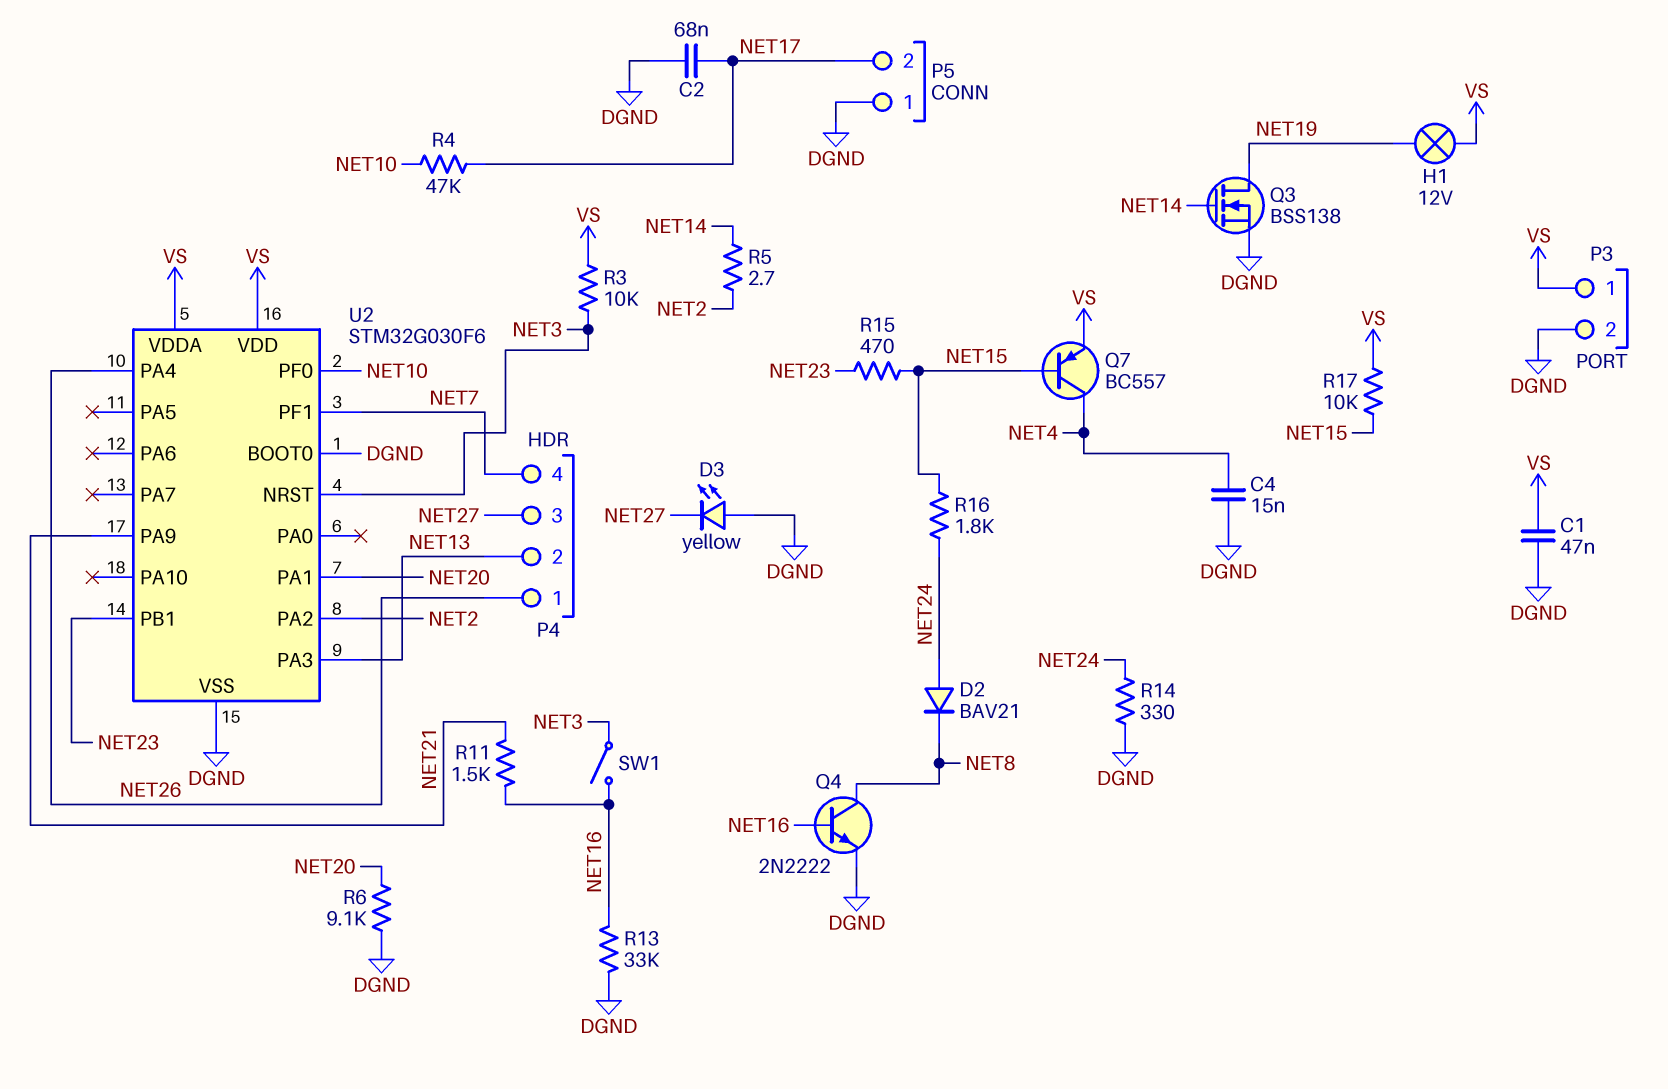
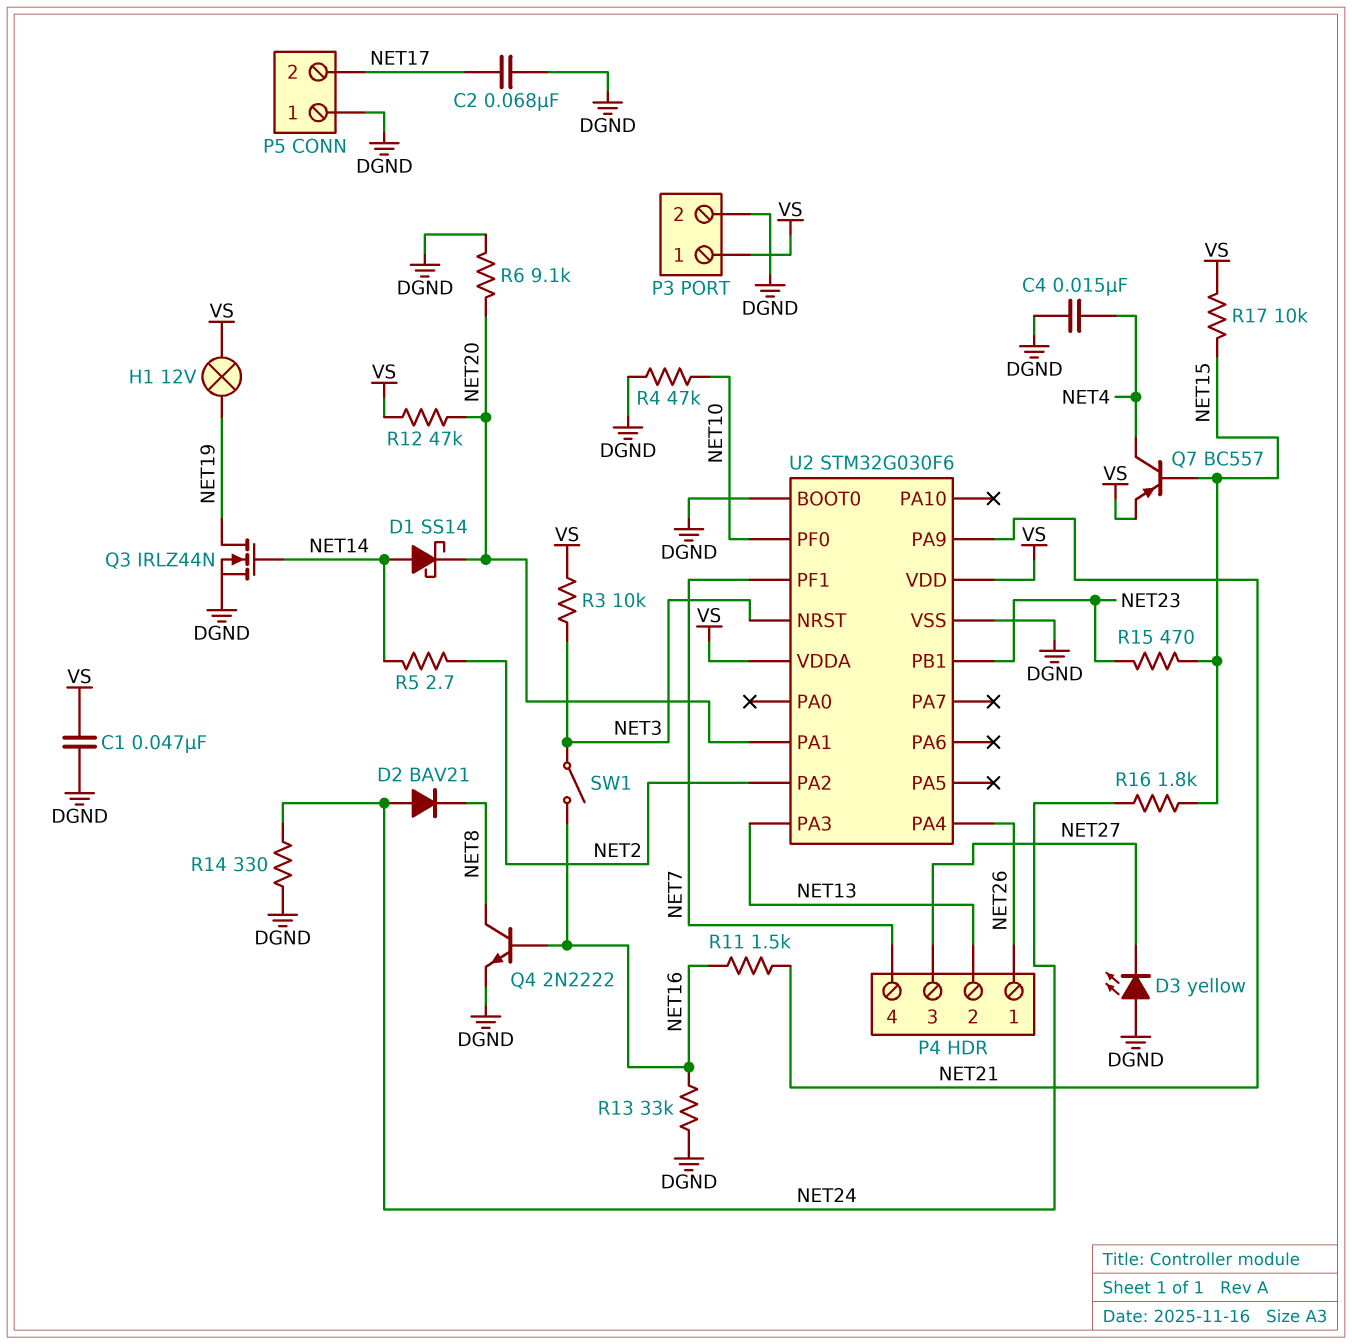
D1: none -> schottky SS14 (A NET14, K NET20)
Q3: NMOS BSS138 (G NET14, D NET19, S DGND) -> NMOS IRLZ44N (G NET14, D NET19, S DGND)
R4: 47k (NET10, NET17) -> 47k (DGND, NET10)
R12: none -> 47k (NET20, VS)

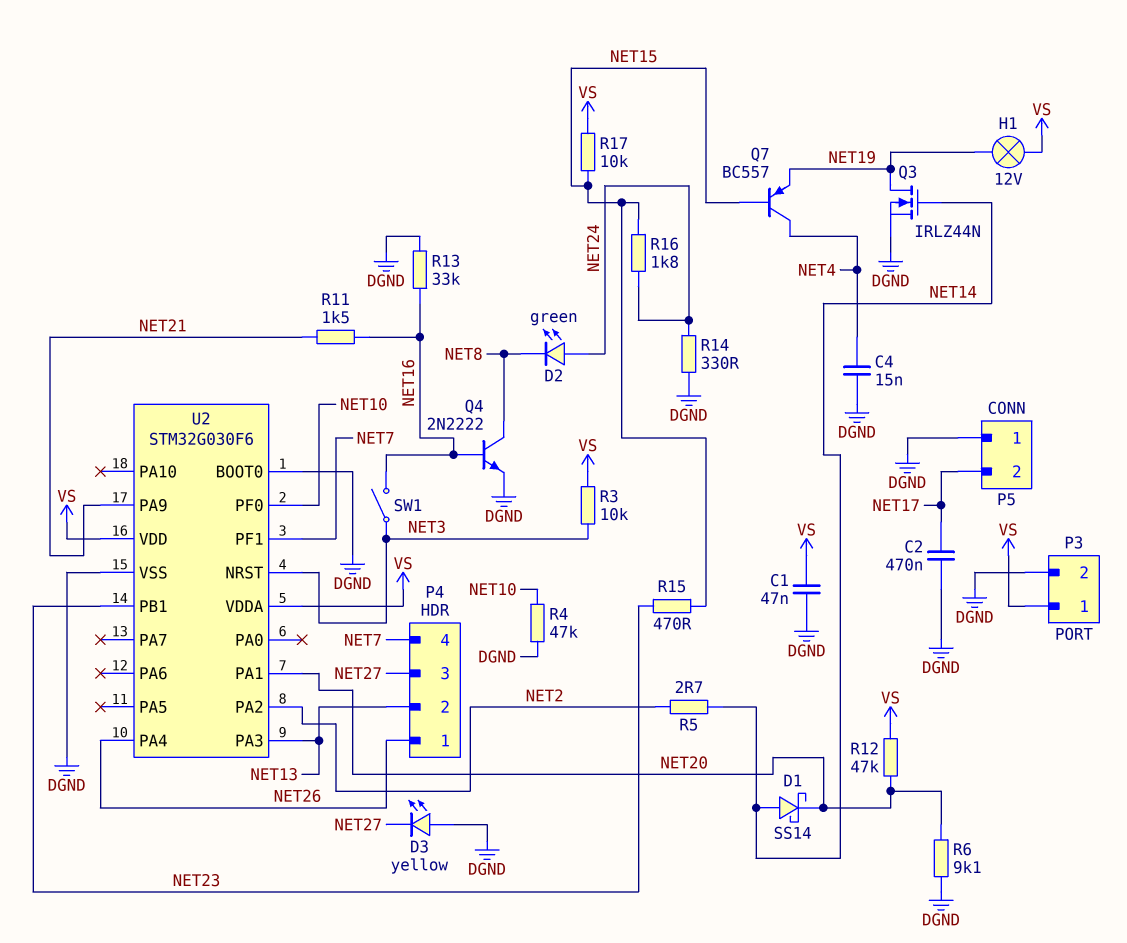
C2: 68nF (DGND, NET17) -> 470nF (DGND, NET17)
D2: diode BAV21 (A NET24, K NET8) -> LED green (A NET24, K NET8)
Q7: PNP BC557 (B NET15, C NET4, E VS) -> PNP BC557 (B NET15, C NET4, E NET19)

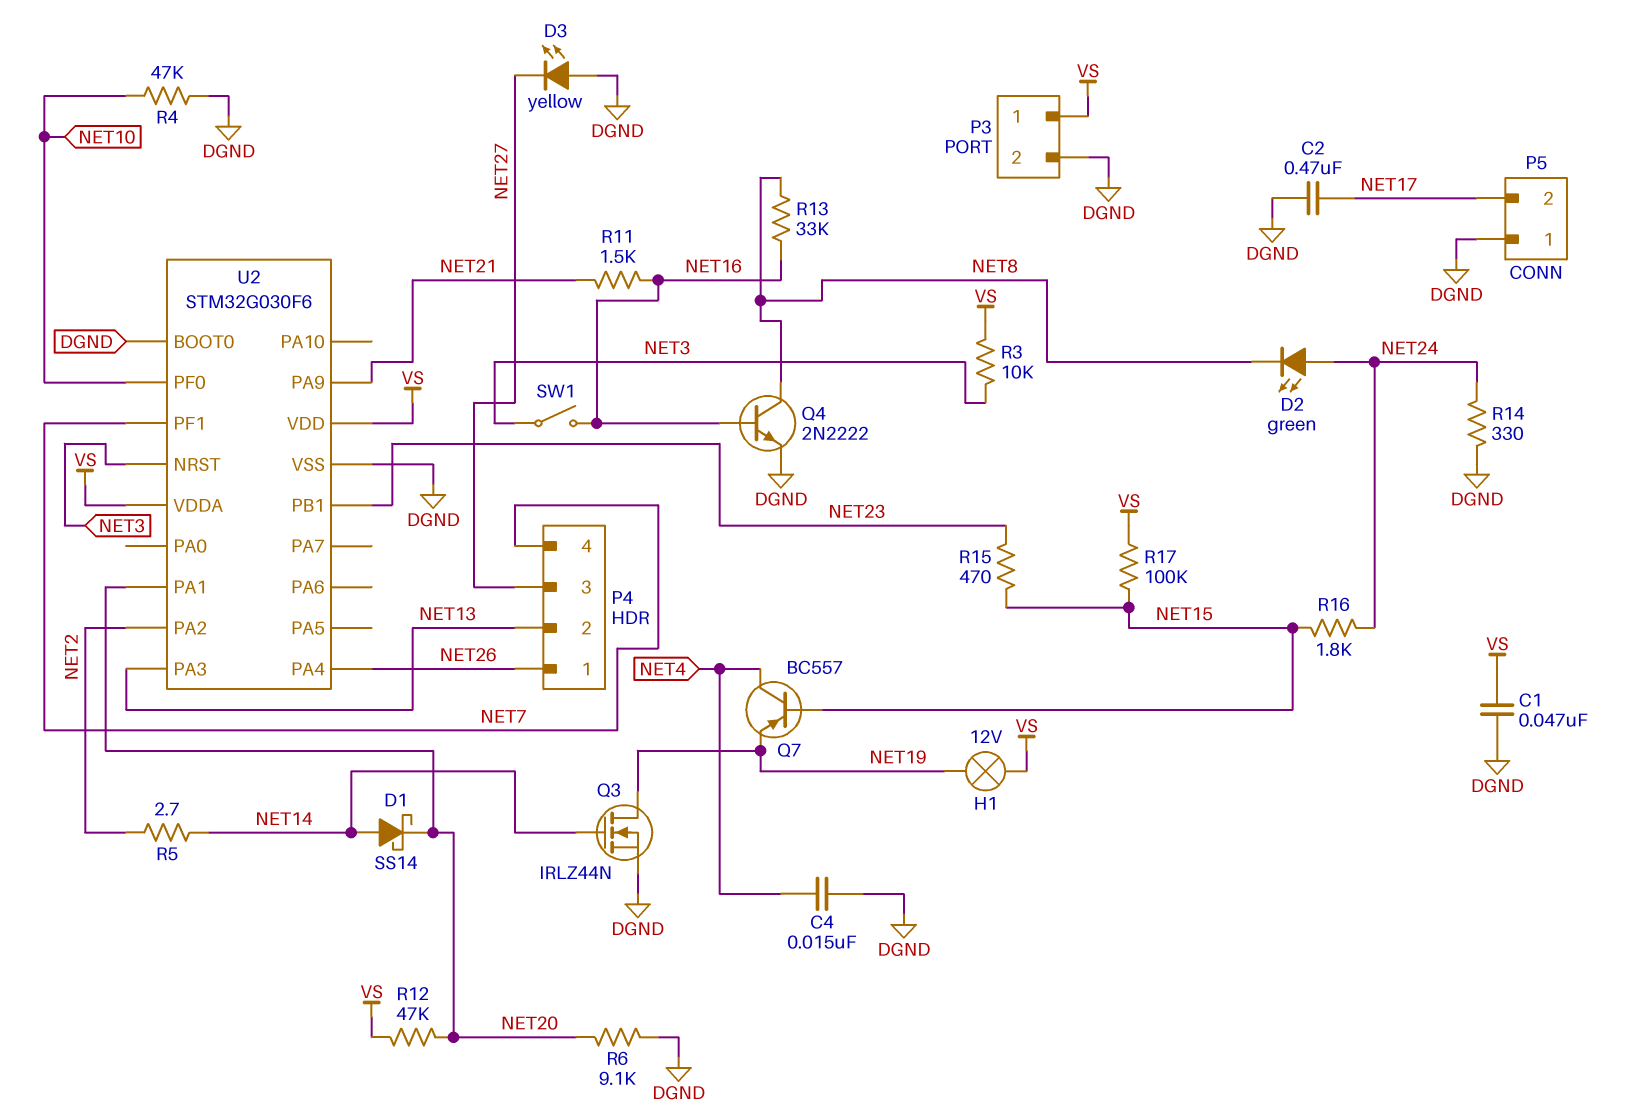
R13: 33k (DGND, NET16) -> 33k (NET8, NET16)
R17: 10k (NET15, VS) -> 100k (NET15, VS)

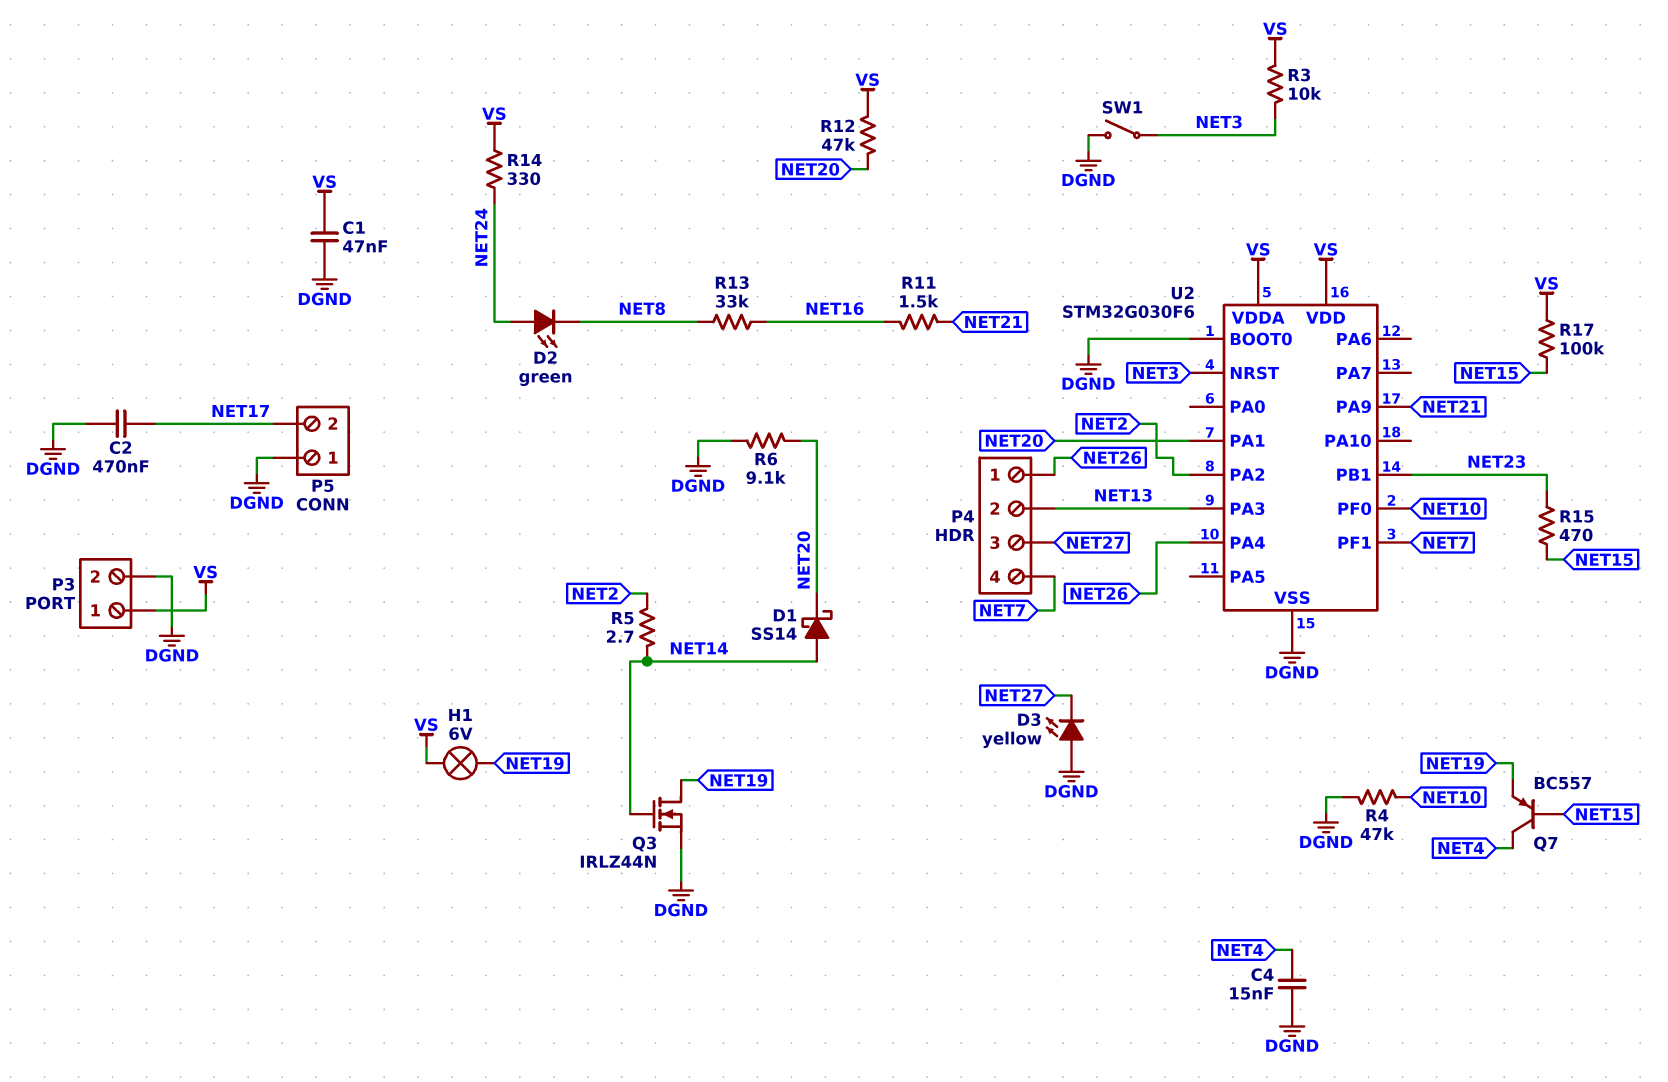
H1: lamp 12V (NET19, VS) -> lamp 6V (NET19, VS)
Q4: NPN 2N2222 (B NET16, C NET8, E DGND) -> none
R14: 330 (DGND, NET24) -> 330 (NET24, VS)
R16: 1.8k (NET15, NET24) -> none
SW1: switch (NET3, NET16) -> switch (DGND, NET3)

